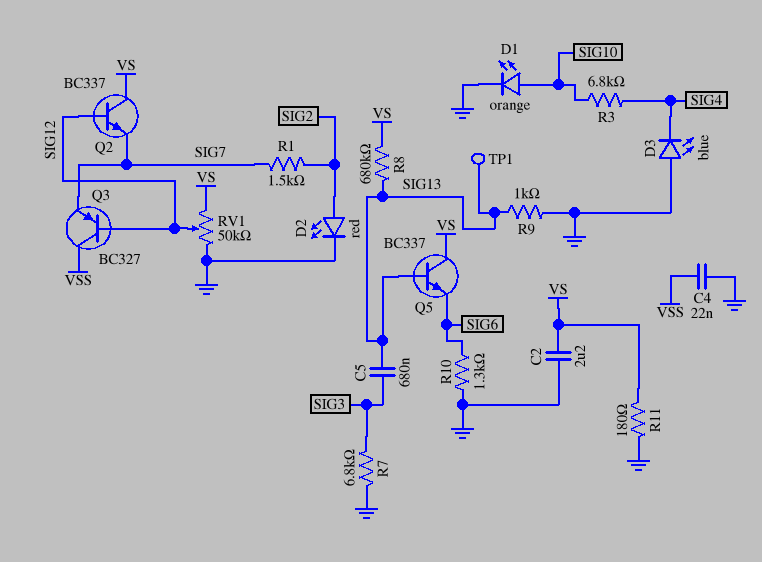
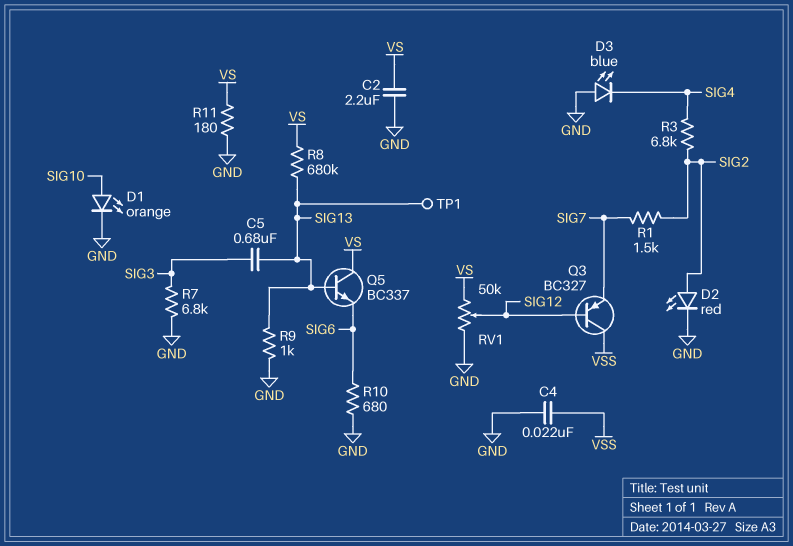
Q2: NPN BC337 (B SIG12, C VS, E SIG7) -> none
R3: 6.8k (SIG4, SIG10) -> 6.8k (SIG2, SIG4)
R10: 1.3k (GND, SIG6) -> 680 (GND, SIG6)

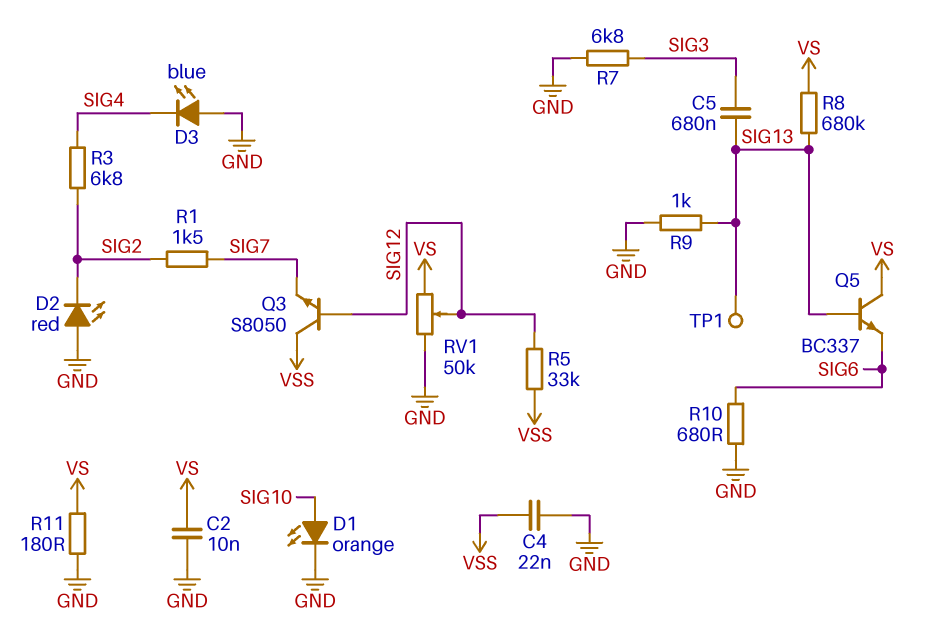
C2: 2.2uF (GND, VS) -> 10nF (GND, VS)
D2: LED red (A SIG2, K GND) -> LED red (A GND, K SIG2)
Q3: PNP BC327 (B SIG12, C VSS, E SIG7) -> NPN S8050 (B SIG12, C VSS, E SIG7)
R5: none -> 33k (SIG12, VSS)

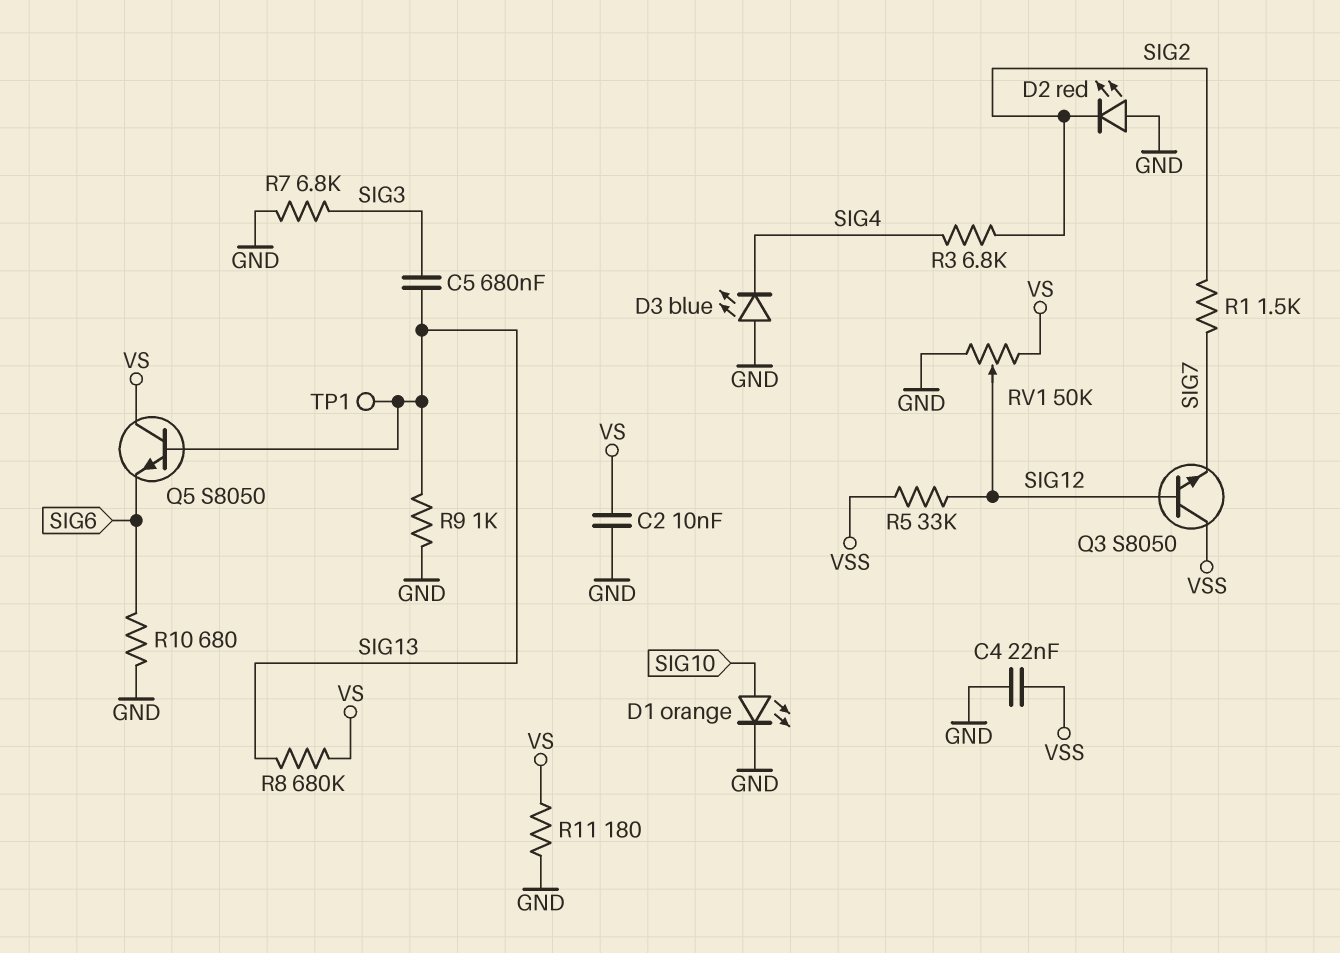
Q5: NPN BC337 (B SIG13, C VS, E SIG6) -> NPN S8050 (B SIG13, C VS, E SIG6)

